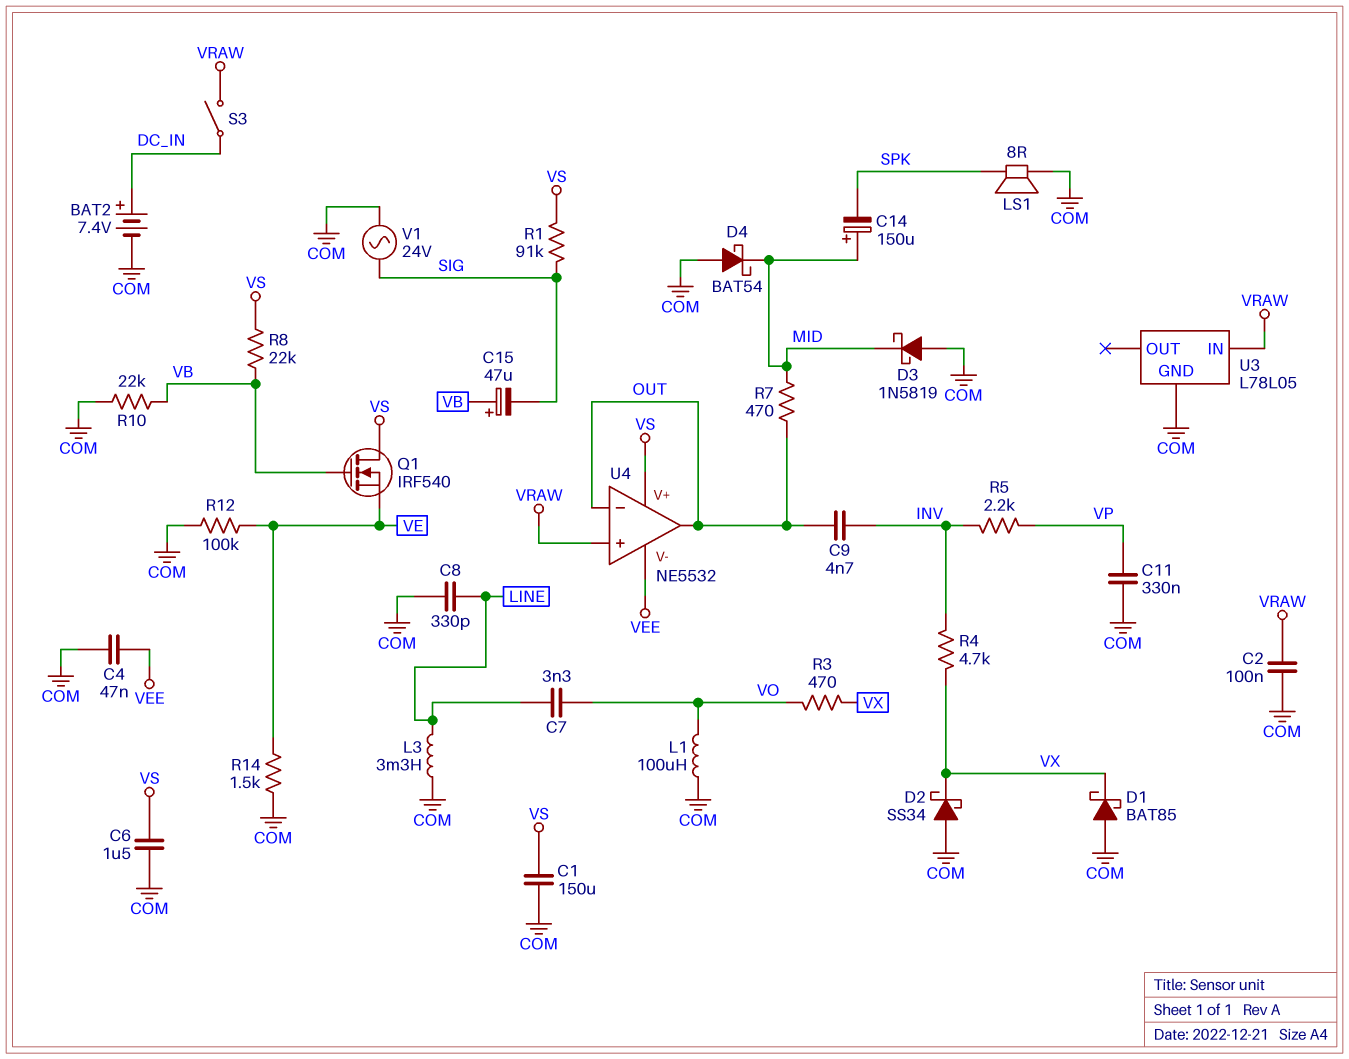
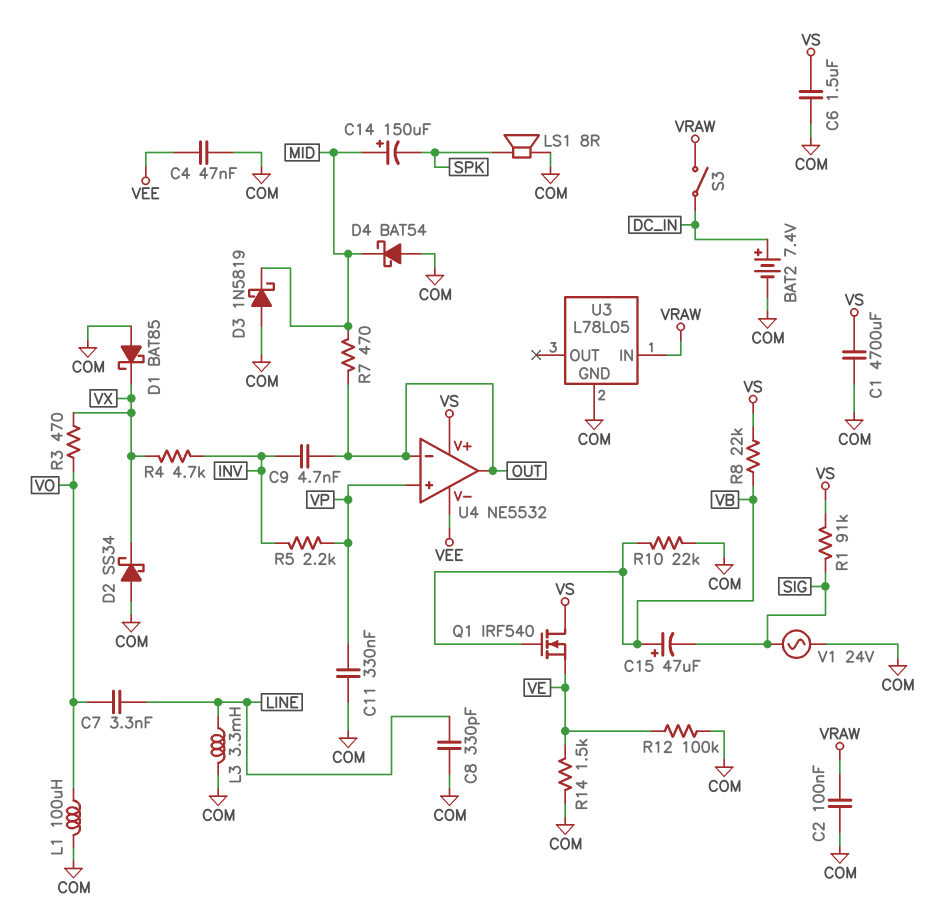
C1: 150uF (COM, VS) -> 4700uF (COM, VS)
U4 pin in+: VRAW -> VP

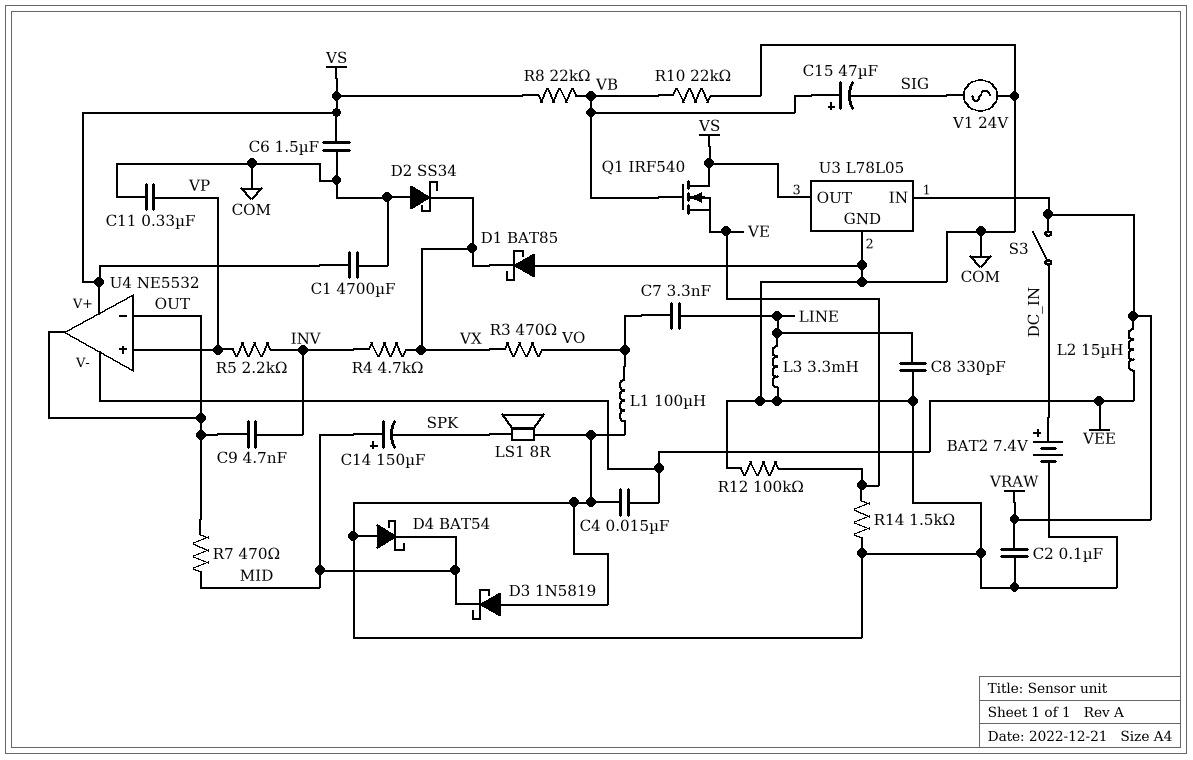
C4: 47nF (COM, VEE) -> 15nF (COM, VEE)
L2: none -> 15uH (VEE, VRAW)
R1: 91k (SIG, VS) -> none
U3 pin OUT: none -> VS

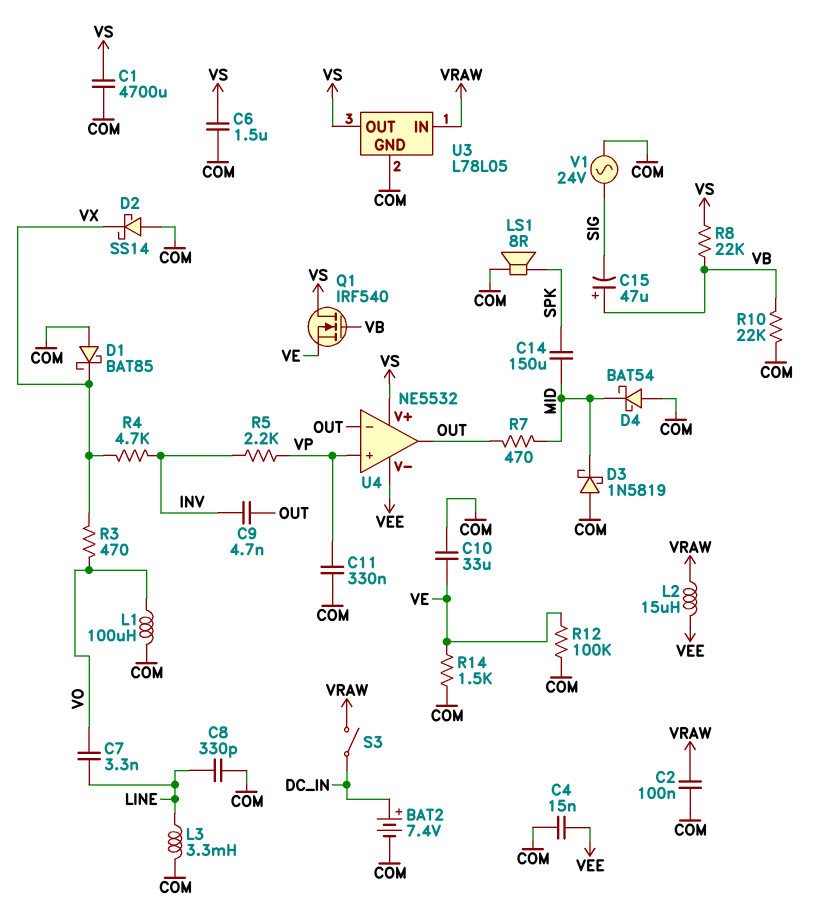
C10: none -> 33uF (COM, VE)
C14: 150uF (plus MID, minus SPK) -> 150uF (MID, SPK)
D2: schottky SS34 (A COM, K VX) -> schottky SS14 (A COM, K VX)

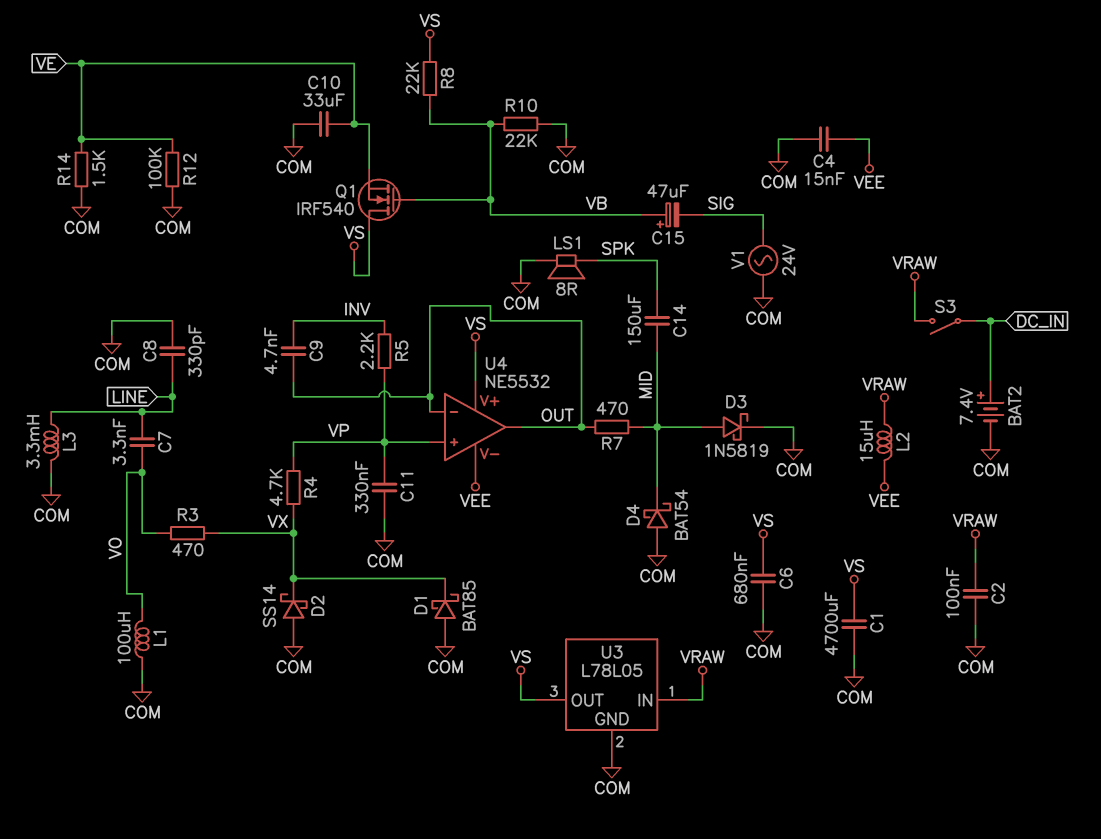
C6: 1.5uF (COM, VS) -> 680nF (COM, VS)
D3: schottky 1N5819 (A COM, K MID) -> schottky 1N5819 (A MID, K COM)
R4: 4.7k (INV, VX) -> 4.7k (VP, VX)

